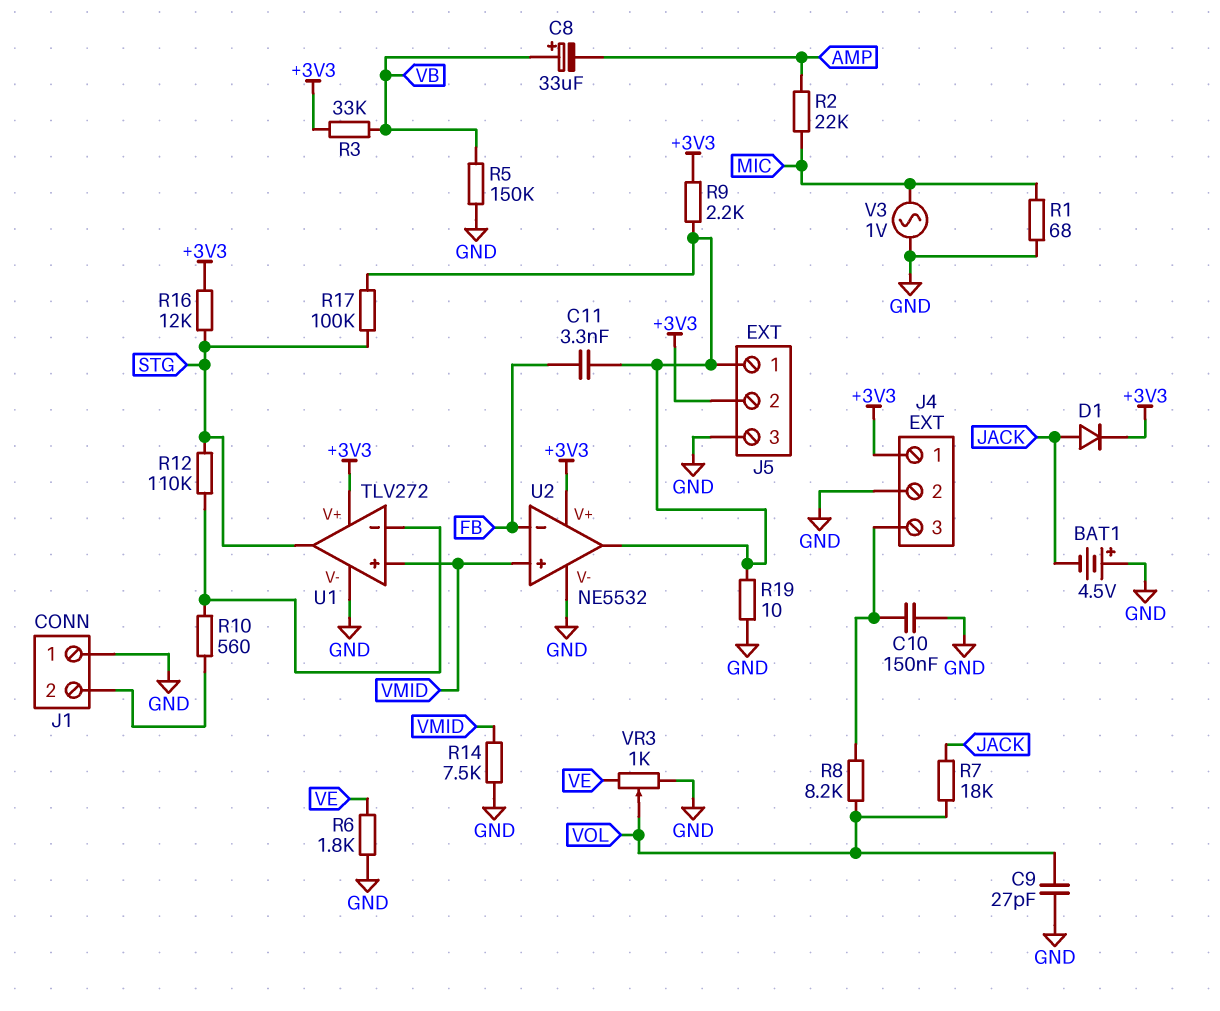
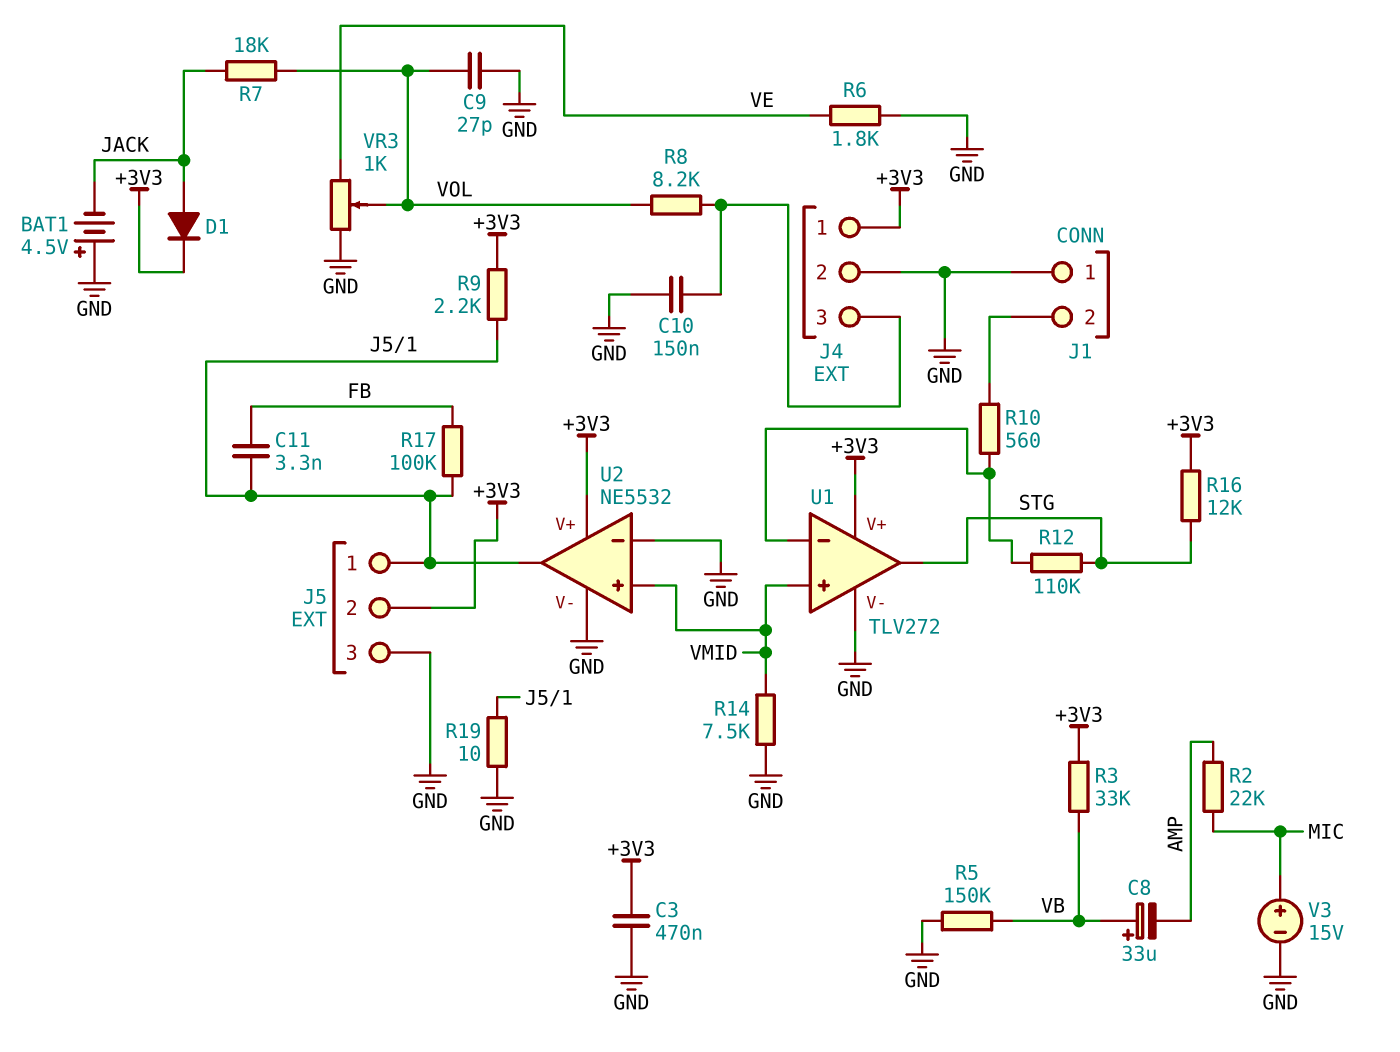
C3: none -> 470nF (+3V3, GND)
R1: 68 (GND, MIC) -> none
R17: 100k (J5/1, STG) -> 100k (FB, J5/1)
U2 pin in-: FB -> GND
V3: AC 1V (GND, MIC) -> 15V (plus MIC, minus GND)

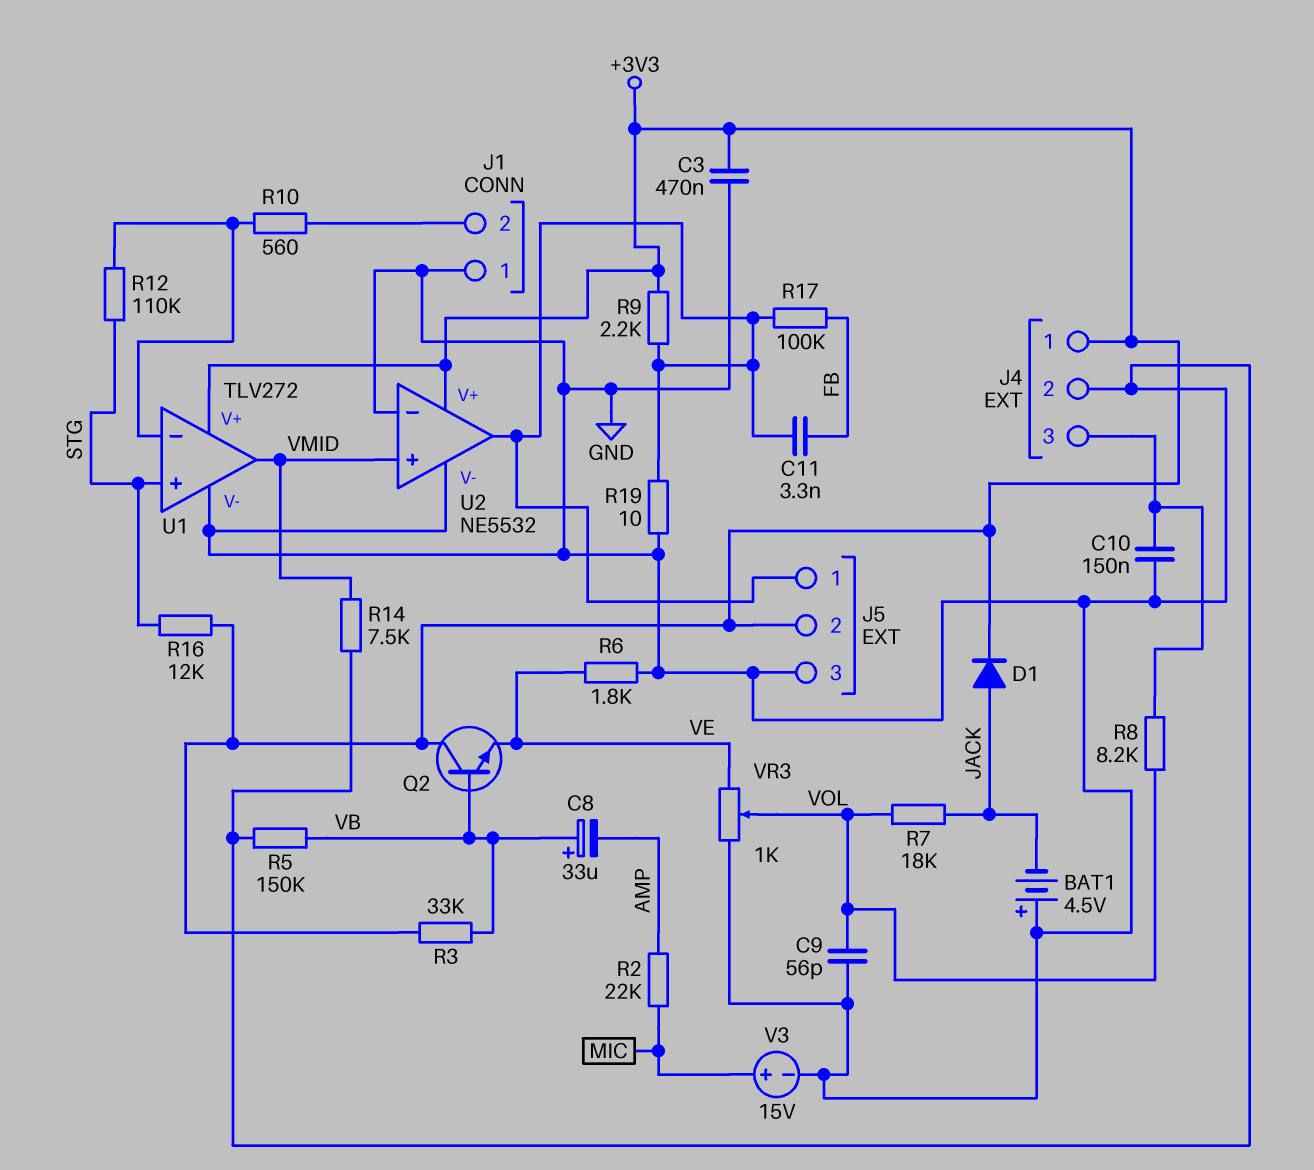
C9: 27pF (GND, VOL) -> 56pF (GND, VOL)
Q2: none -> NPN (B VB, C +3V3, E VE)
U1 pin in+: VMID -> STG
U1 pin out: STG -> VMID

